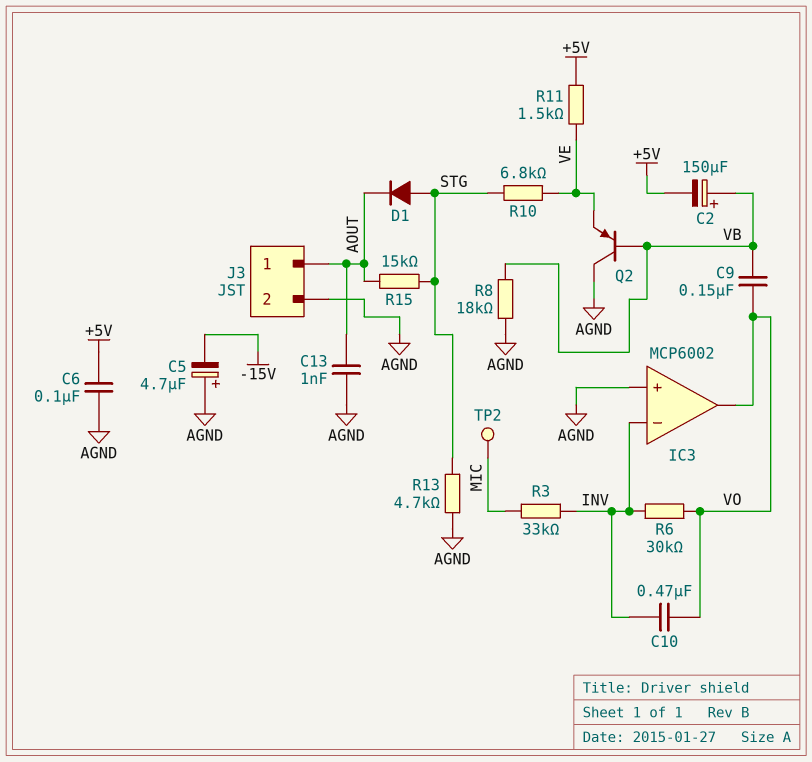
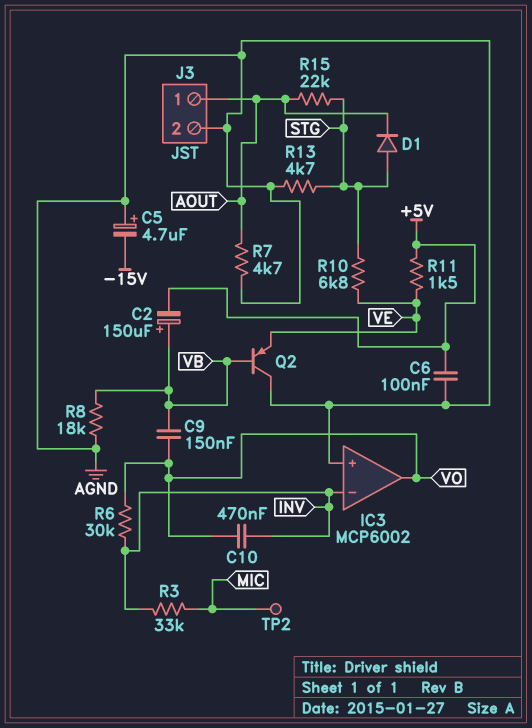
C13: 1nF (AGND, AOUT) -> none
R7: none -> 4.7k (AGND, AOUT)
R15: 15k (AOUT, STG) -> 22k (AOUT, STG)

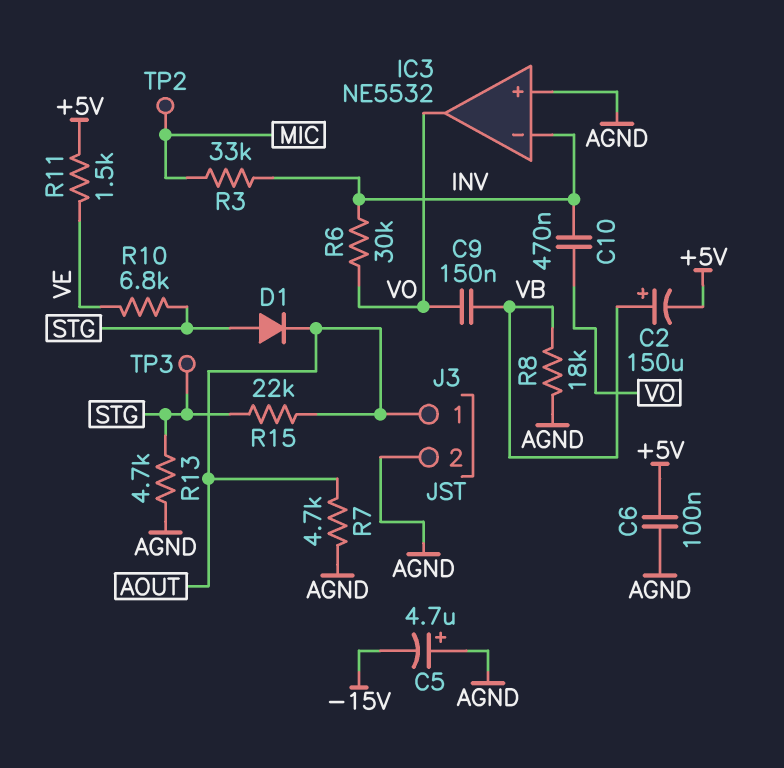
IC3: MCP6002 -> NE5532
Q2: PNP (B VB, C AGND, E VE) -> none
TP3: none -> test point (STG)

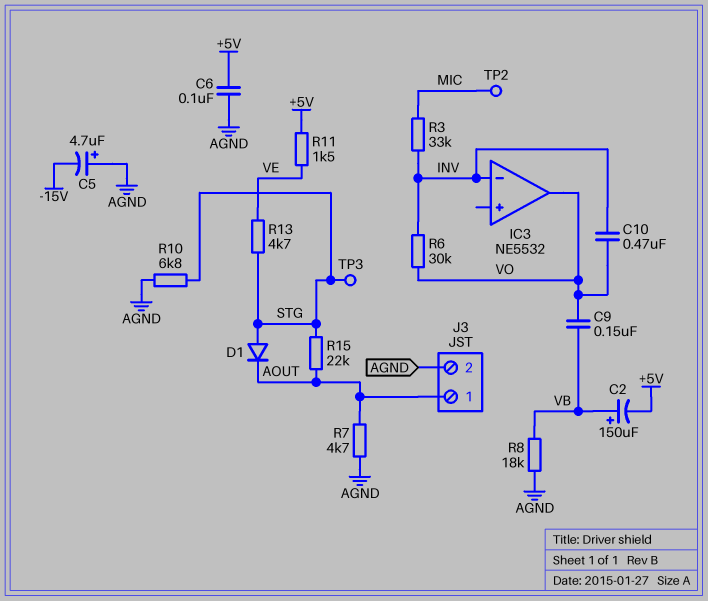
IC3 pin in+: AGND -> none
R10: 6.8k (STG, VE) -> 6.8k (AGND, STG)
R13: 4.7k (AGND, STG) -> 4.7k (STG, VE)

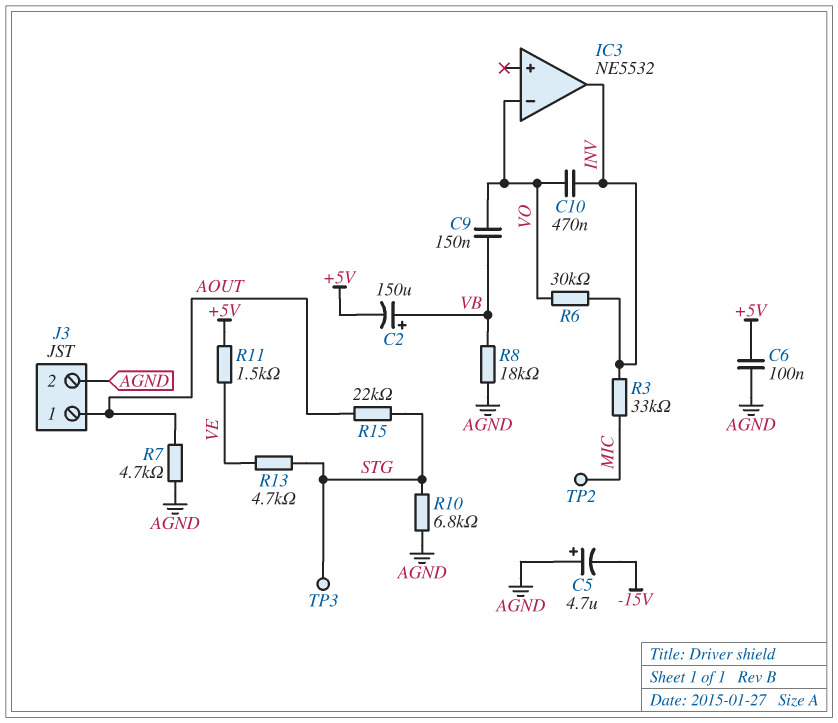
D1: diode (A STG, K AOUT) -> none
IC3 pin in-: INV -> VO
IC3 pin out: VO -> INV

